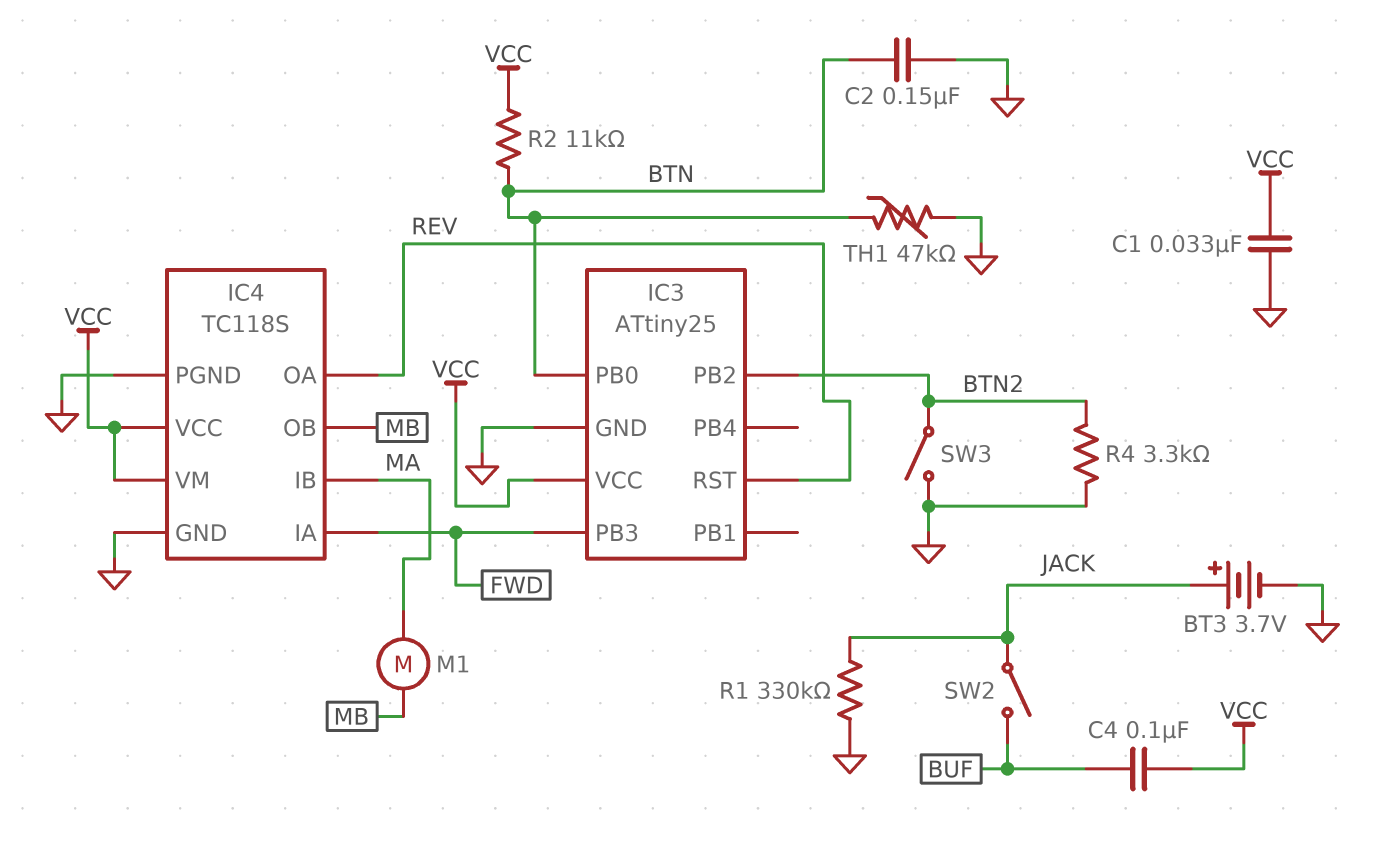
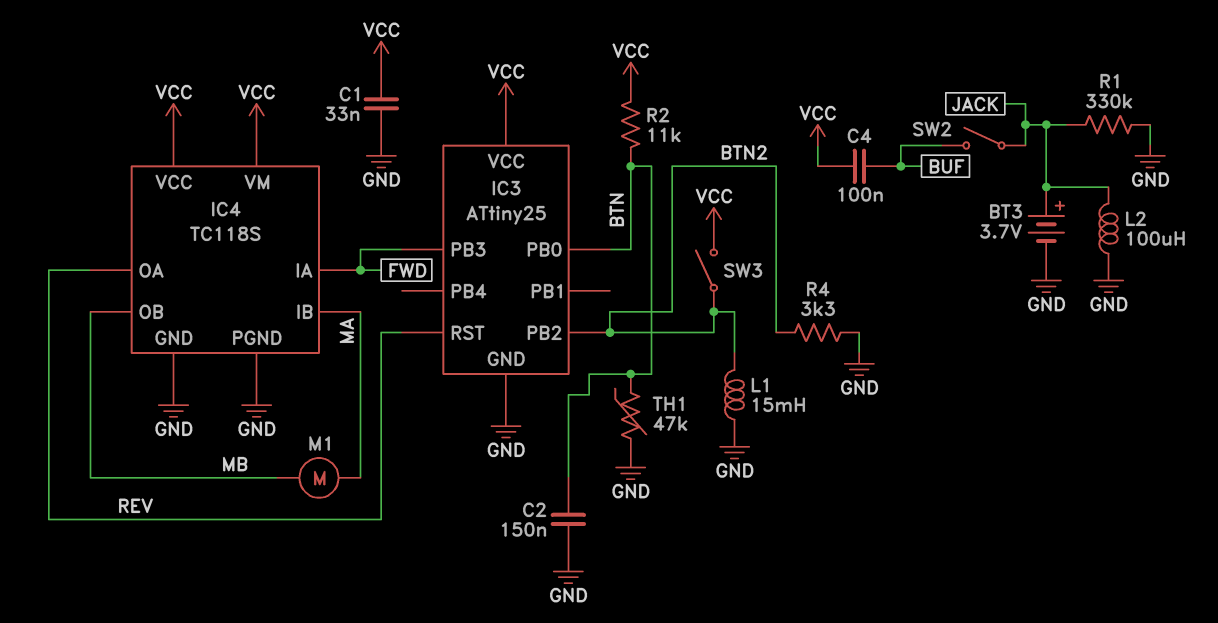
L1: none -> 15mH (BTN2, GND)
L2: none -> 100uH (GND, JACK)
SW3: switch (BTN2, GND) -> switch (BTN2, VCC)

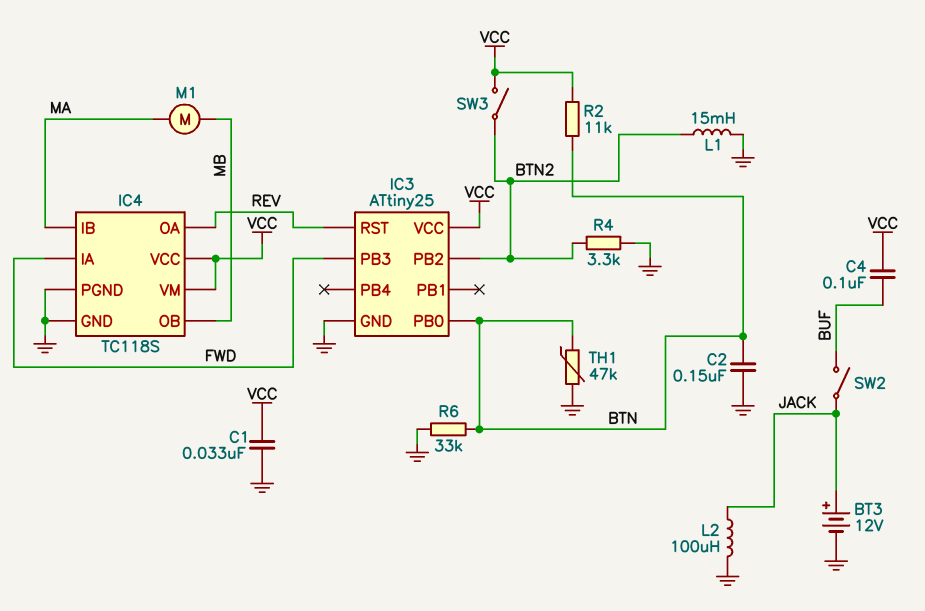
BT3: 3.7V (plus JACK, minus GND) -> 12V (plus JACK, minus GND)
R1: 330k (GND, JACK) -> none
R6: none -> 33k (BTN, GND)

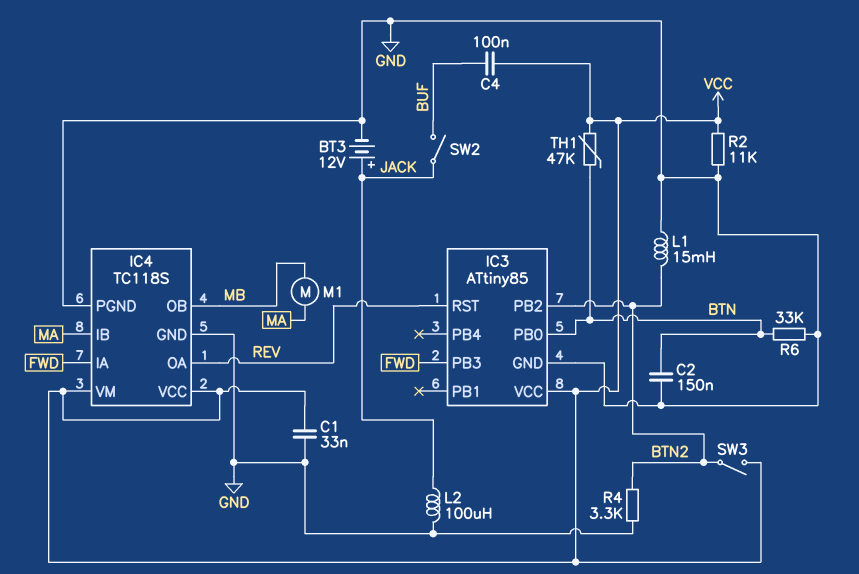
IC3: ATtiny25 -> ATtiny85
R2: 11k (BTN, VCC) -> 11k (GND, VCC)
TH1: 47k (BTN, GND) -> 47k (BTN, VCC)

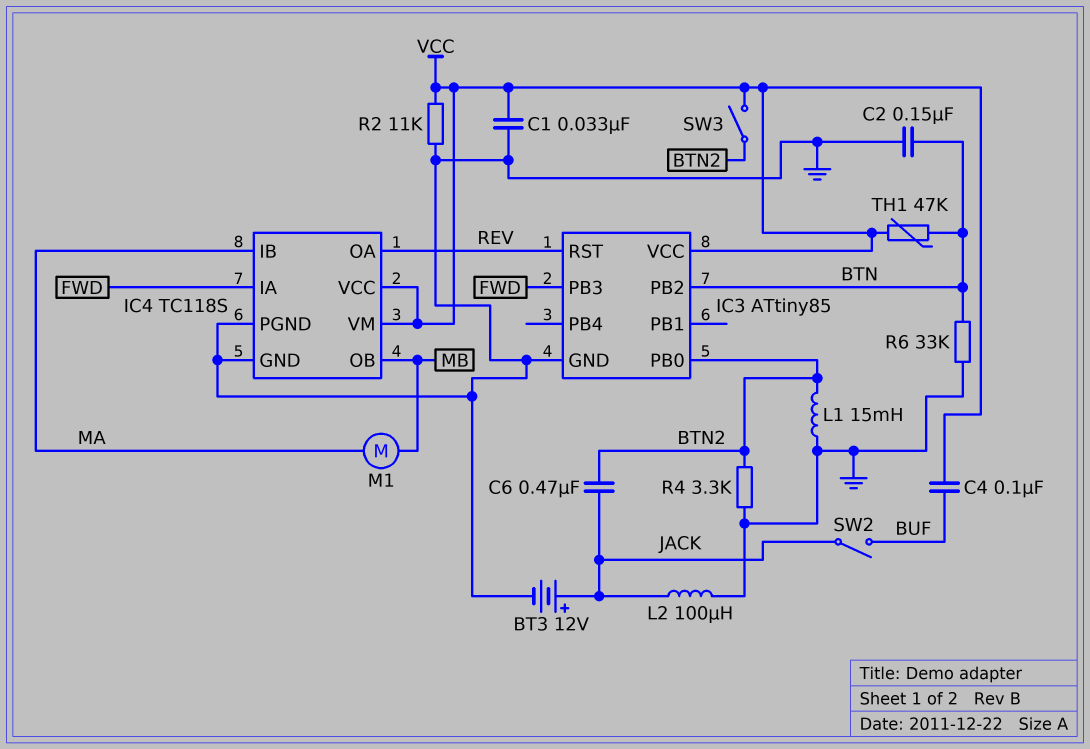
C6: none -> 470nF (BTN2, JACK)
IC3 pin PB0: BTN -> BTN2
IC3 pin PB2: BTN2 -> BTN

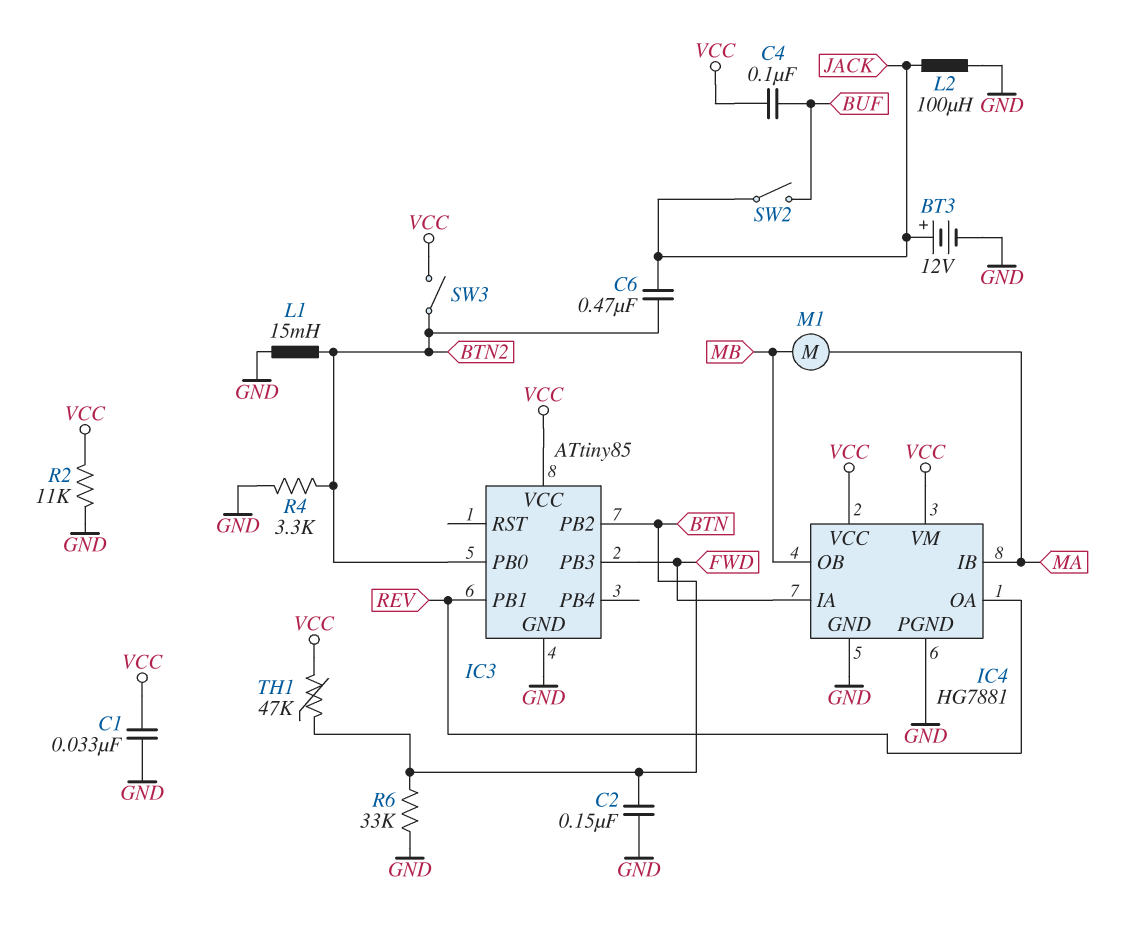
IC3 pin PB1: none -> REV
IC3 pin RST: REV -> none
IC4: TC118S -> HG7881

